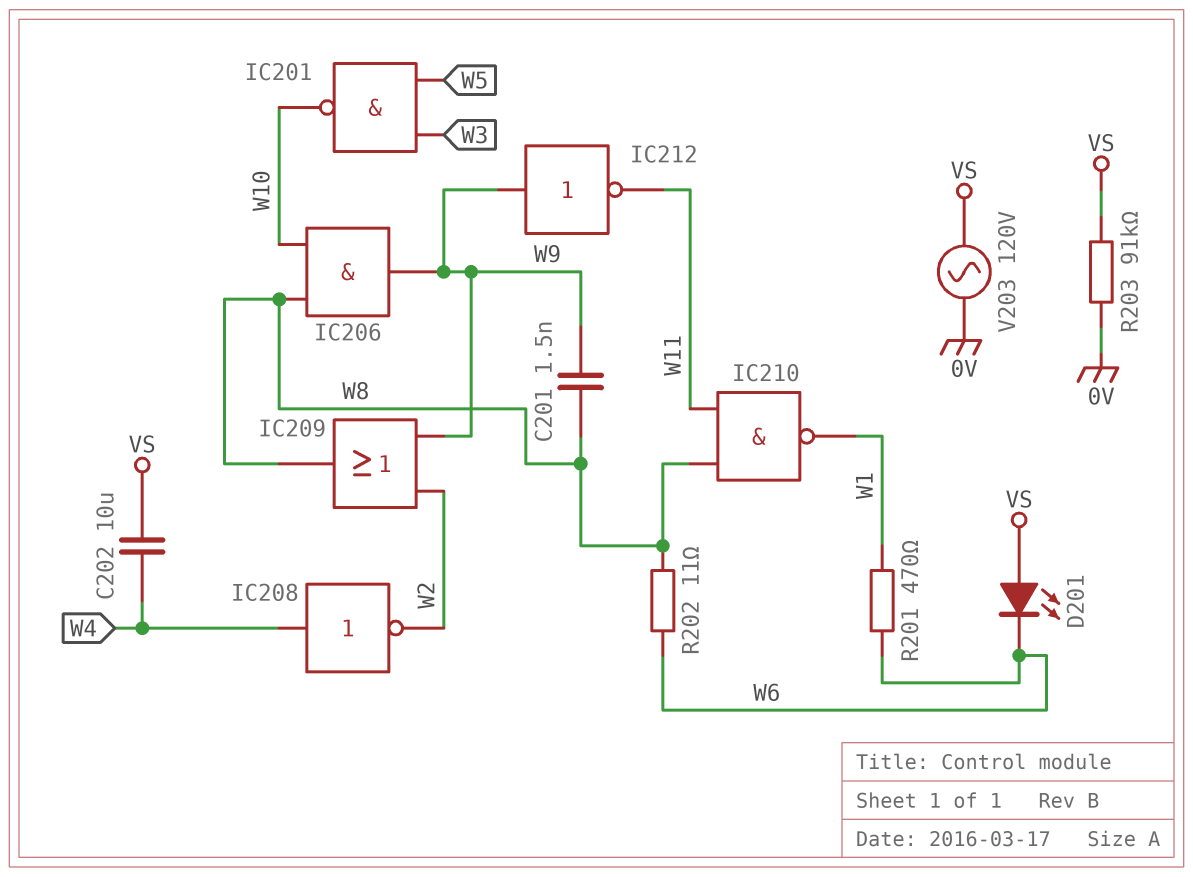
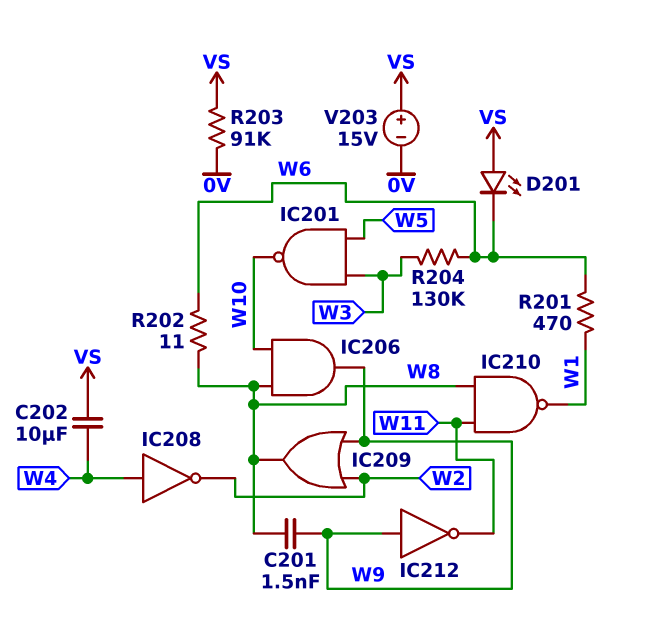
R204: none -> 130k (W3, W6)
V203: AC 120V (0V, VS) -> 15V (plus VS, minus 0V)

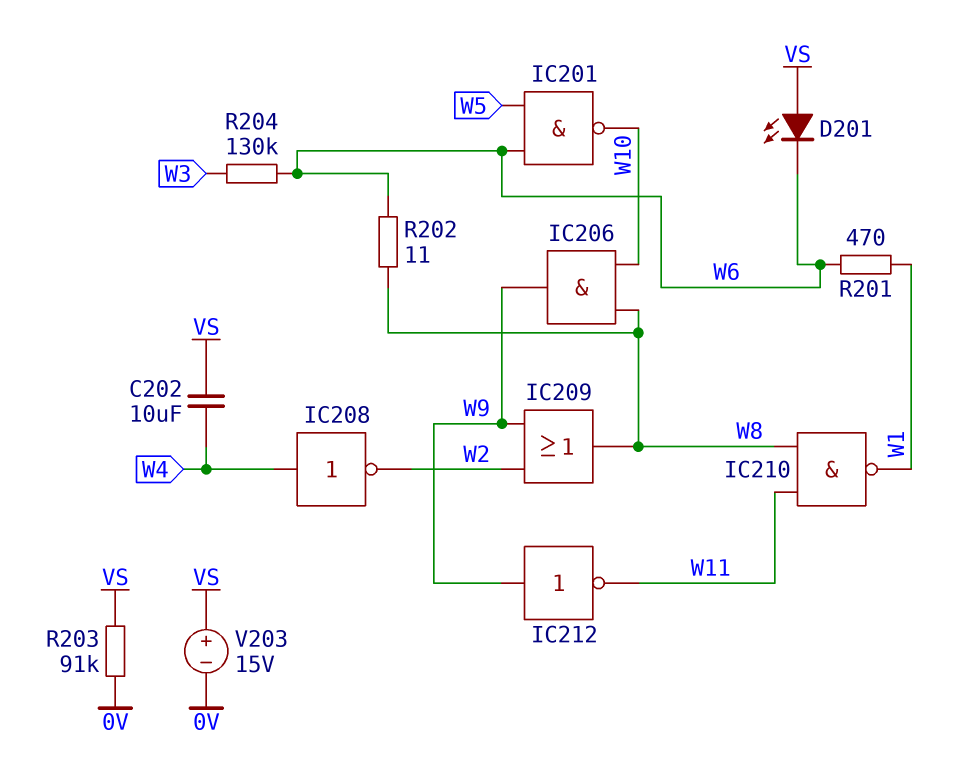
C201: 1.5nF (W8, W9) -> none
IC201: NAND (in W3, in W5, out W10) -> NAND (in W5, in W6, out W10)

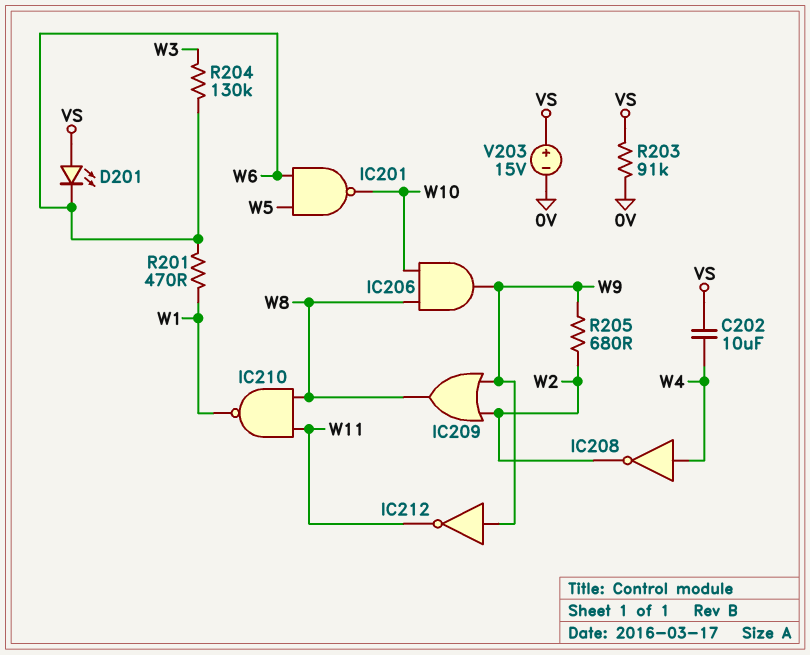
R202: 11 (W6, W8) -> none
R205: none -> 680 (W2, W9)

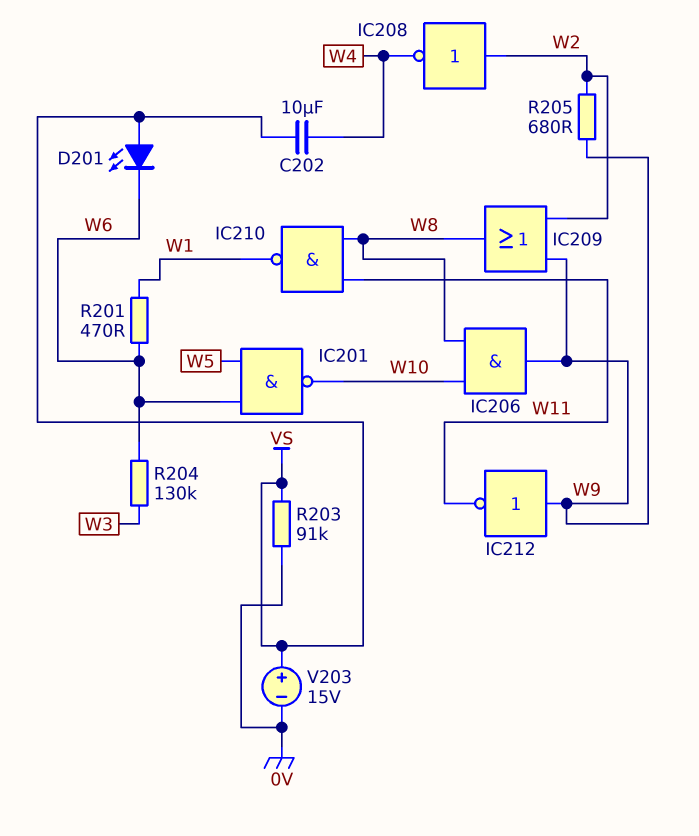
IC208: NOT (in W4, out W2) -> NOT (in W2, out W4)

